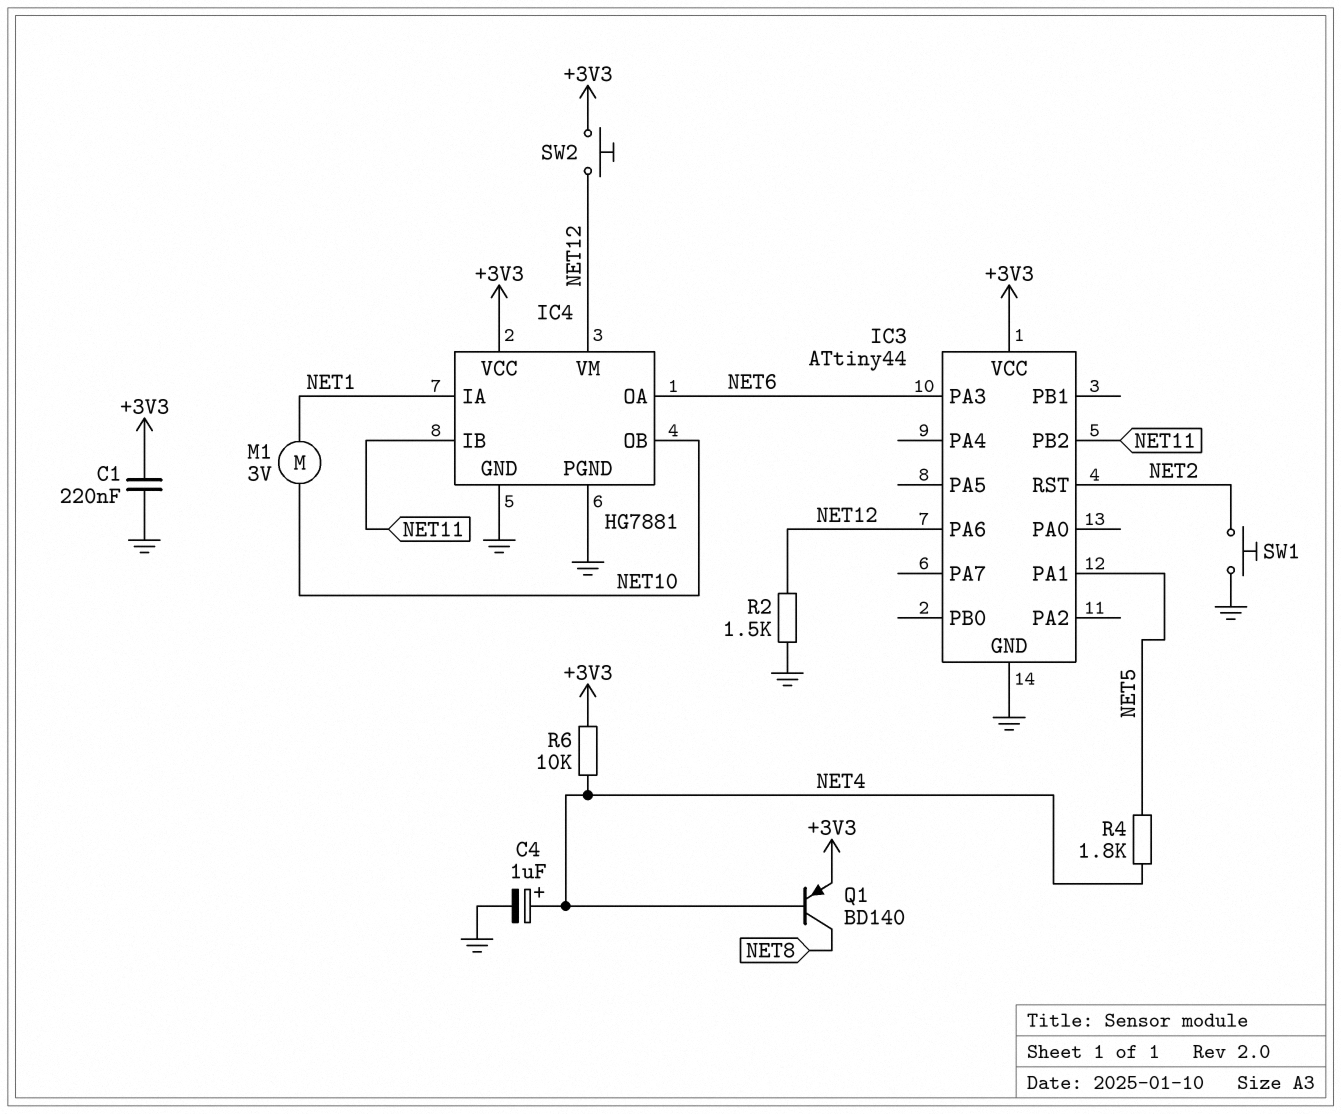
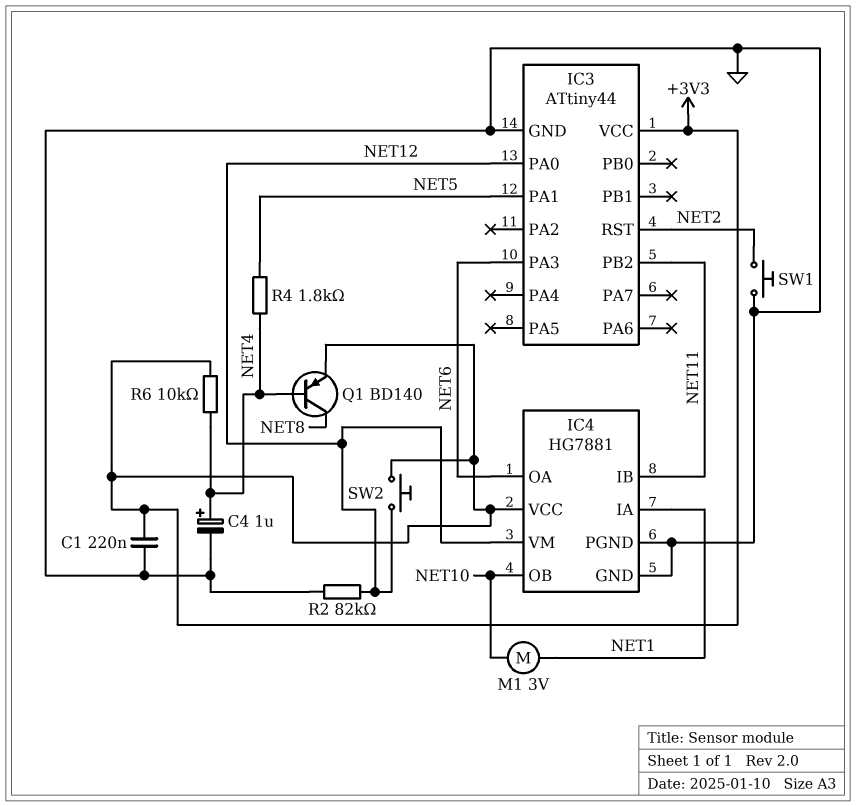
IC3 pin PA0: none -> NET12
IC3 pin PA6: NET12 -> none
R2: 1.5k (GND, NET12) -> 82k (GND, NET12)

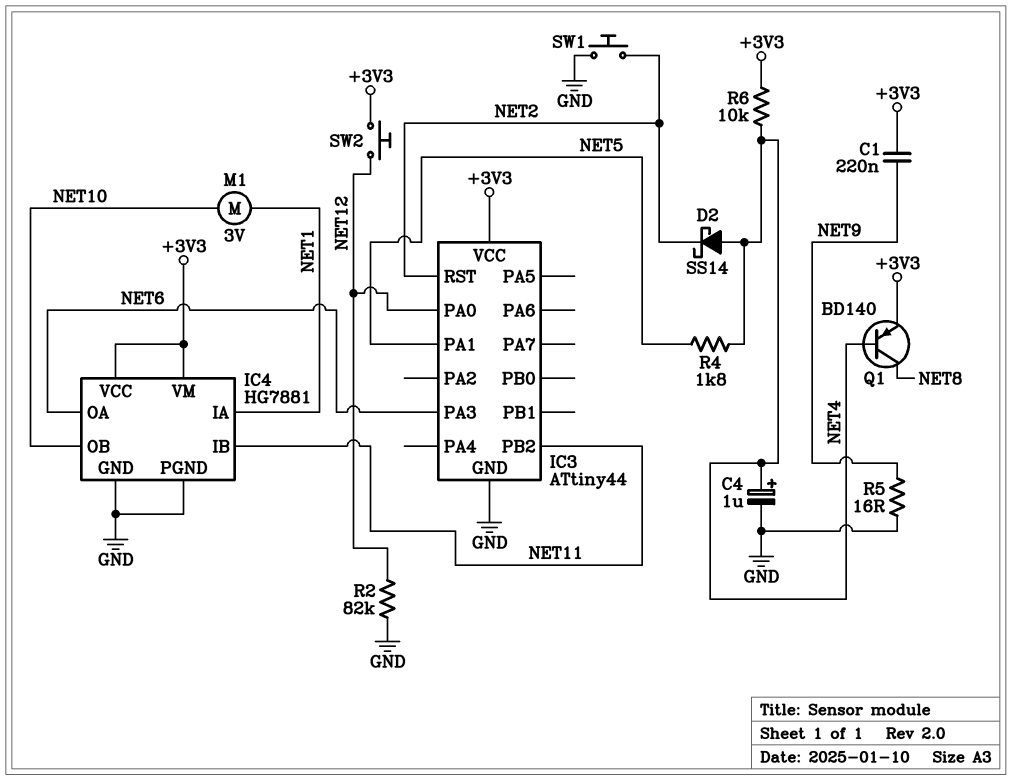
C1: 220nF (+3V3, GND) -> 220nF (+3V3, NET9)
D2: none -> schottky SS14 (A NET4, K NET2)
IC4 pin VM: NET12 -> +3V3
R5: none -> 16 (GND, NET9)

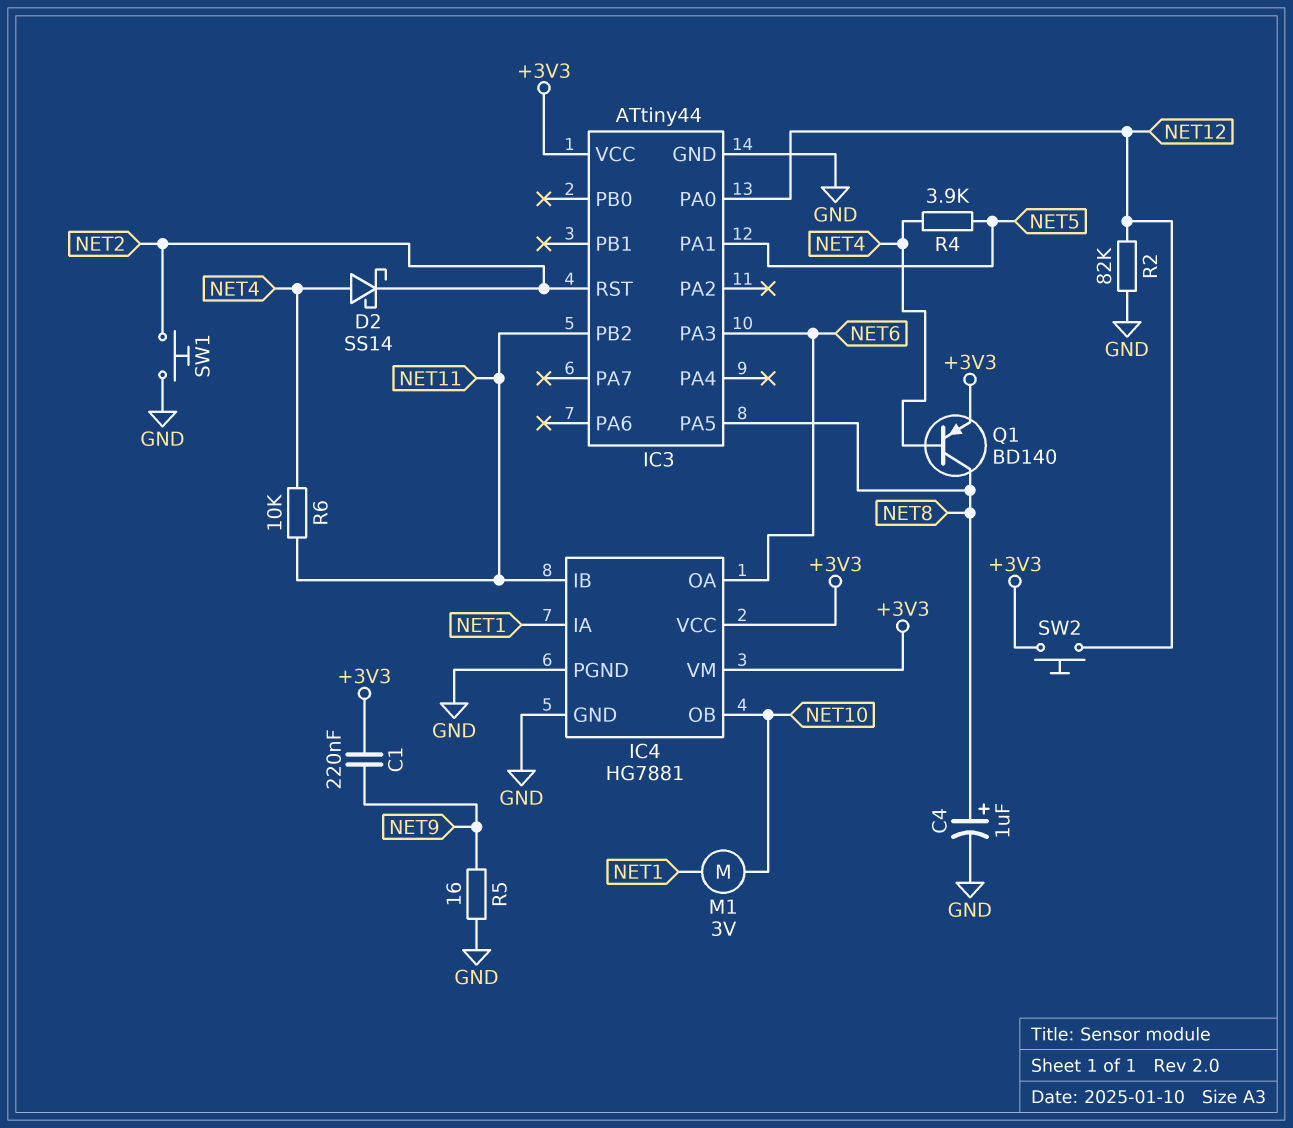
C4: 1uF (plus NET4, minus GND) -> 1uF (plus NET8, minus GND)
IC3 pin PA5: none -> NET8
R4: 1.8k (NET4, NET5) -> 3.9k (NET4, NET5)
R6: 10k (+3V3, NET4) -> 10k (NET4, NET11)

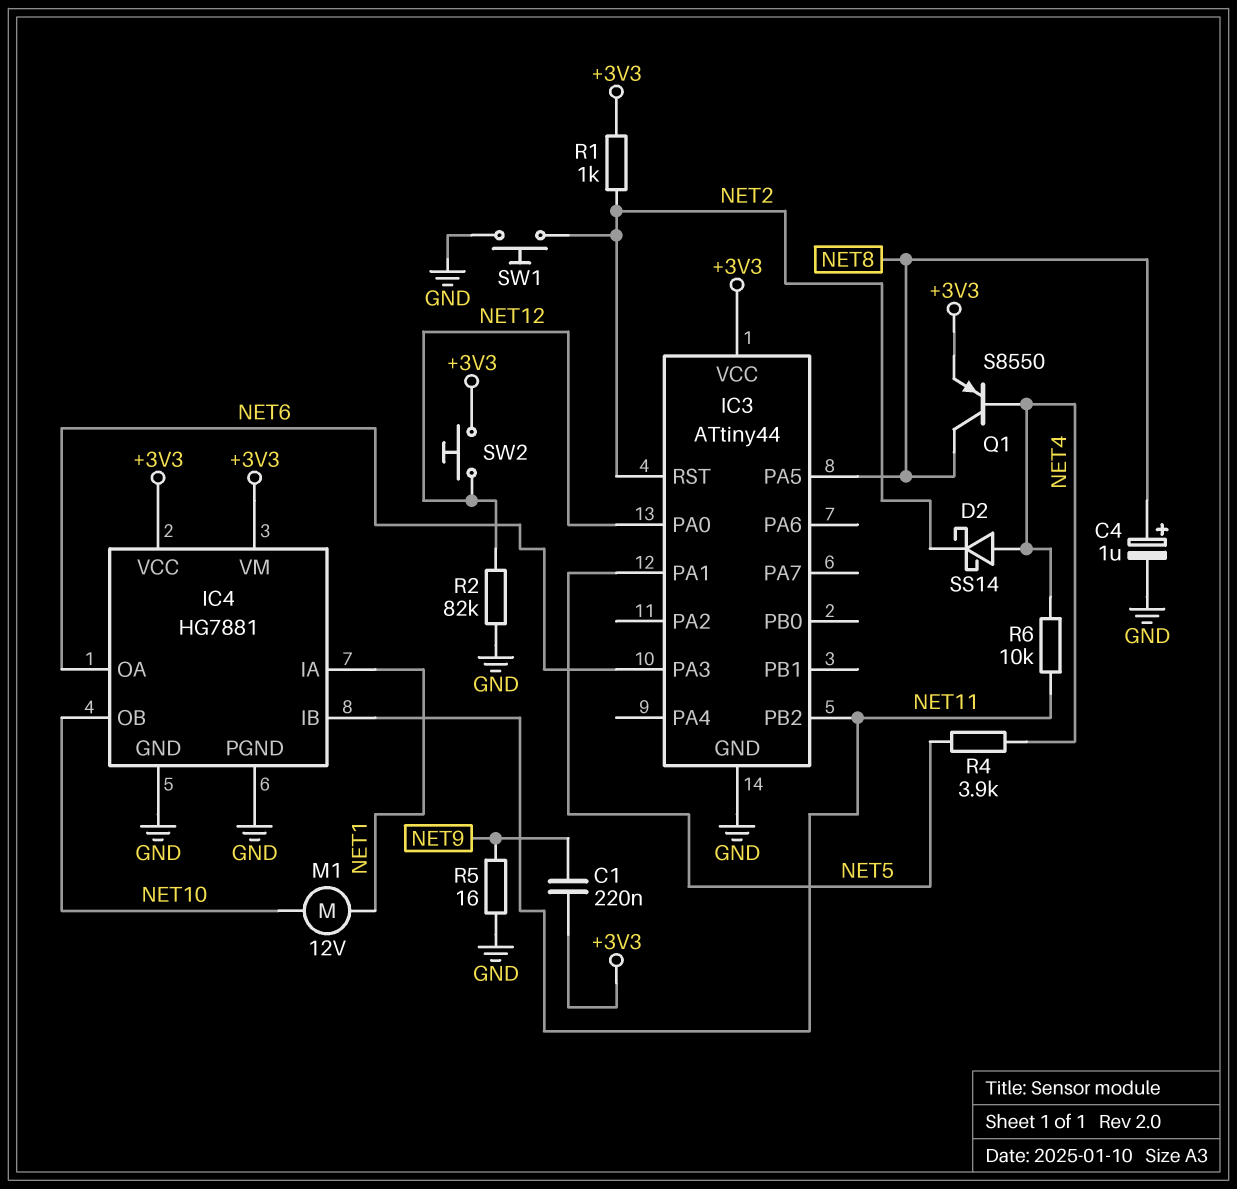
M1: motor 3V (NET1, NET10) -> motor 12V (NET1, NET10)
Q1: PNP BD140 (B NET4, C NET8, E +3V3) -> PNP S8550 (B NET4, C NET8, E +3V3)
R1: none -> 1k (+3V3, NET2)

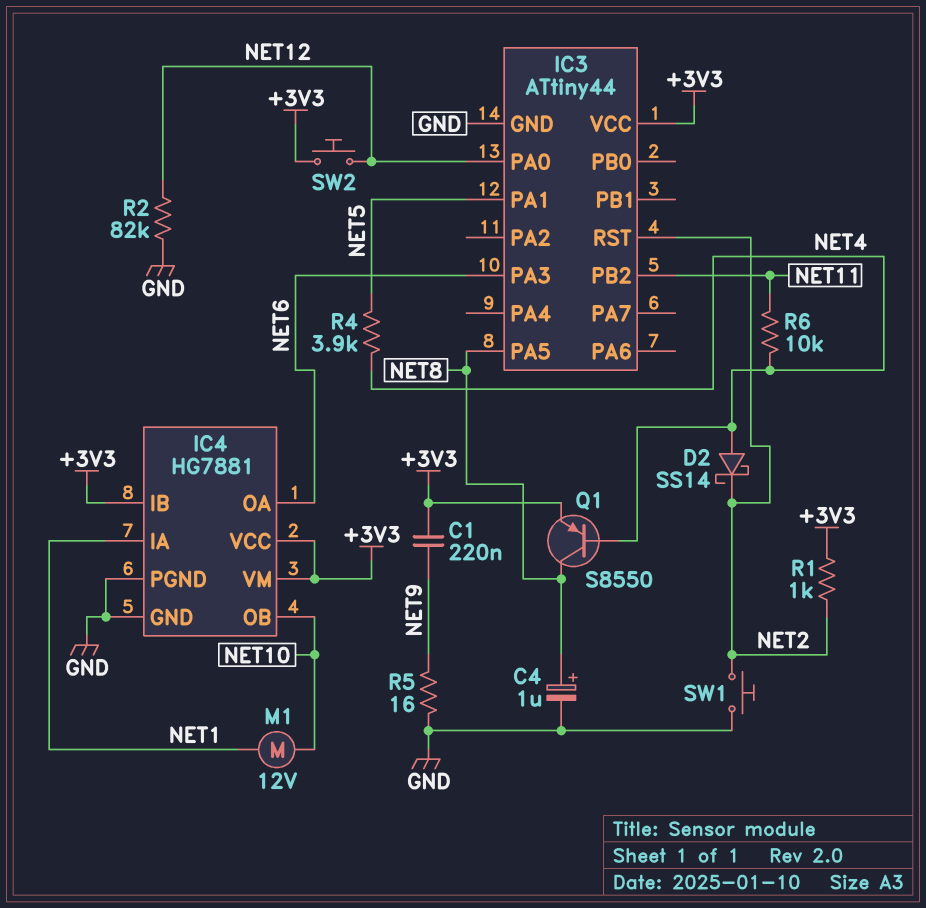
IC4 pin IB: NET11 -> +3V3

